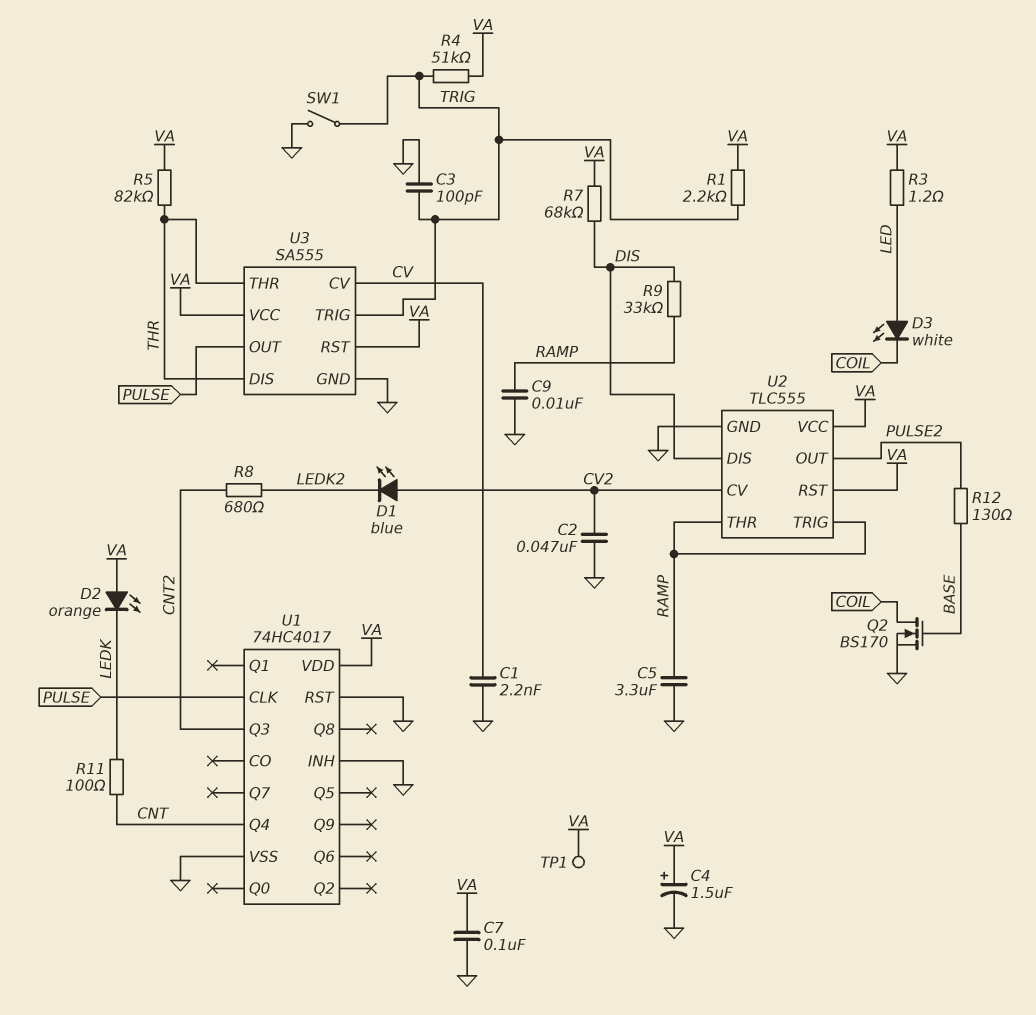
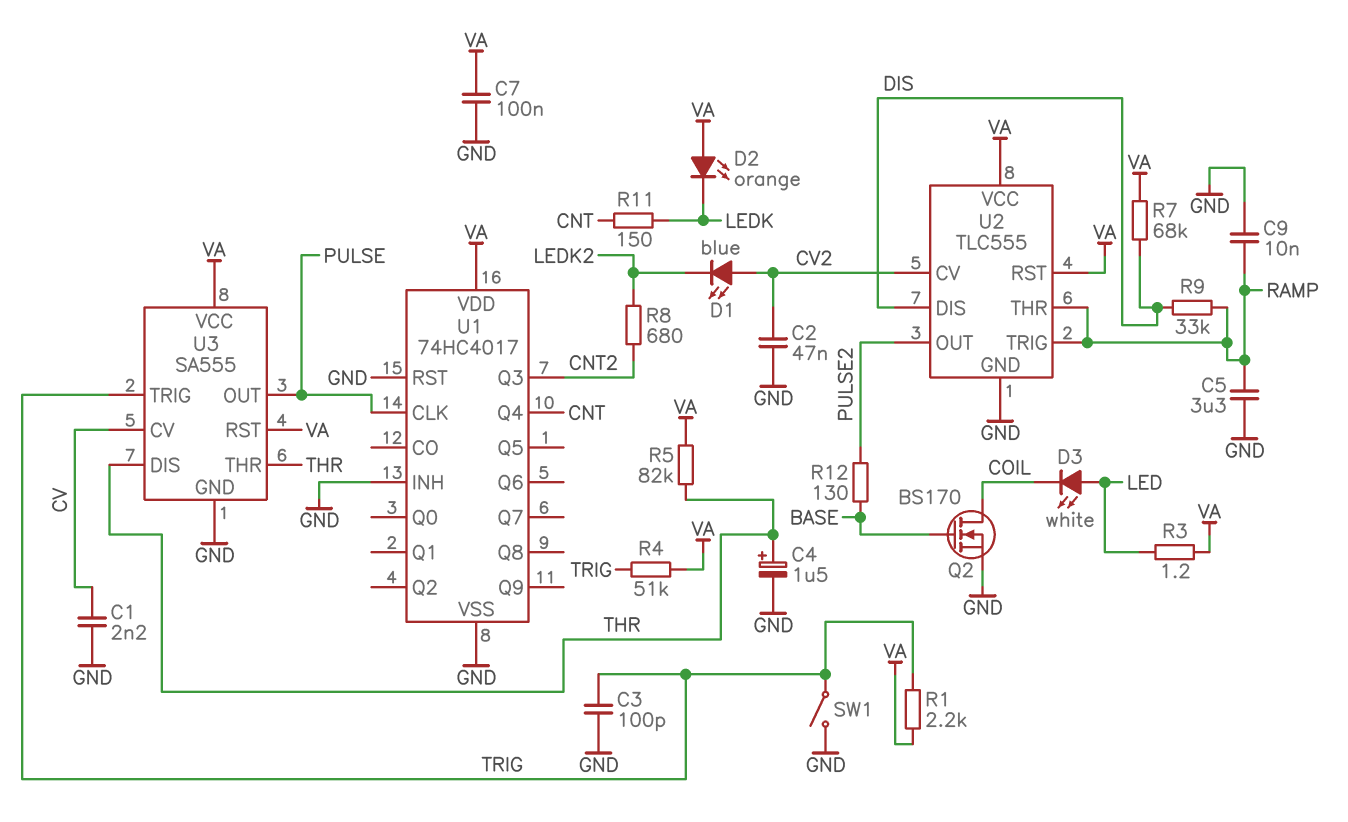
C4: 1.5uF (plus VA, minus GND) -> 1.5uF (plus THR, minus GND)
R11: 100 (CNT, LEDK) -> 150 (CNT, LEDK)
TP1: test point (VA) -> none

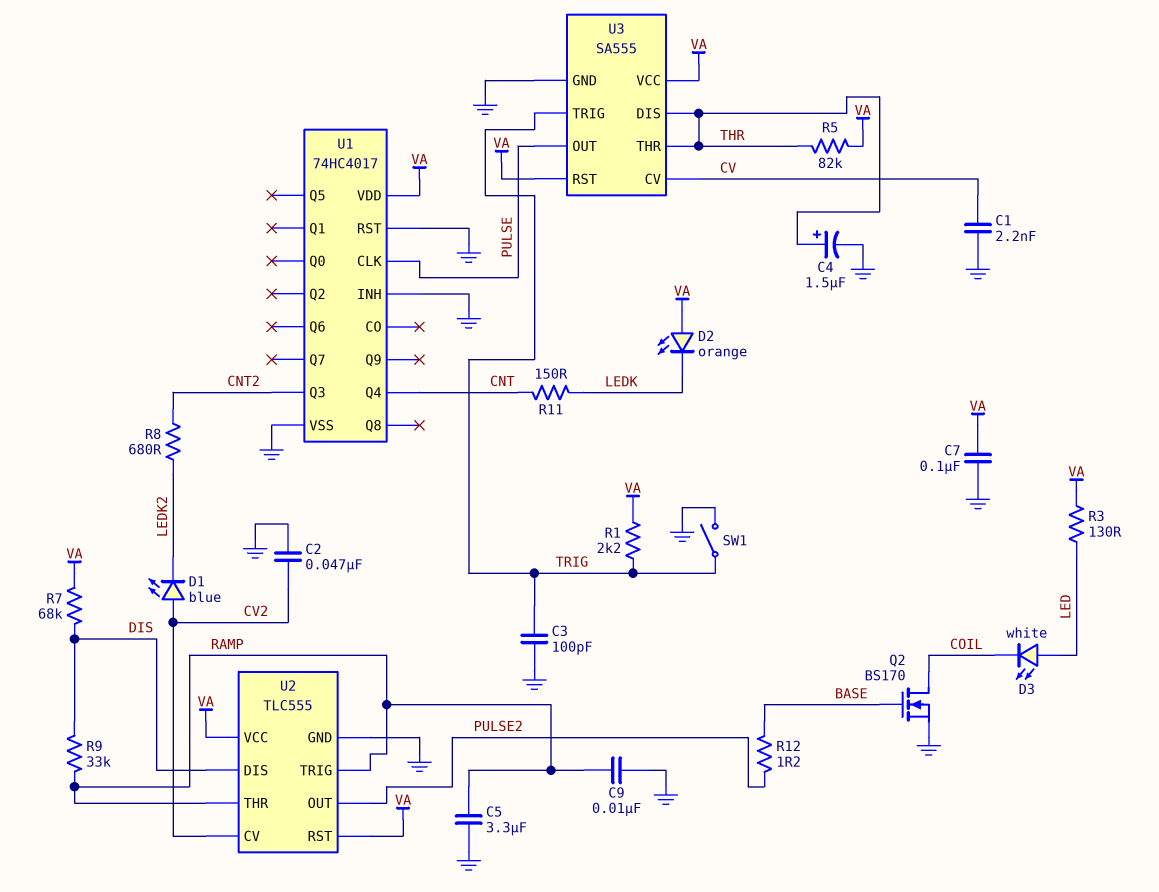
R3: 1.2 (LED, VA) -> 130 (LED, VA)
R4: 51k (TRIG, VA) -> none
R12: 130 (BASE, PULSE2) -> 1.2 (BASE, PULSE2)

